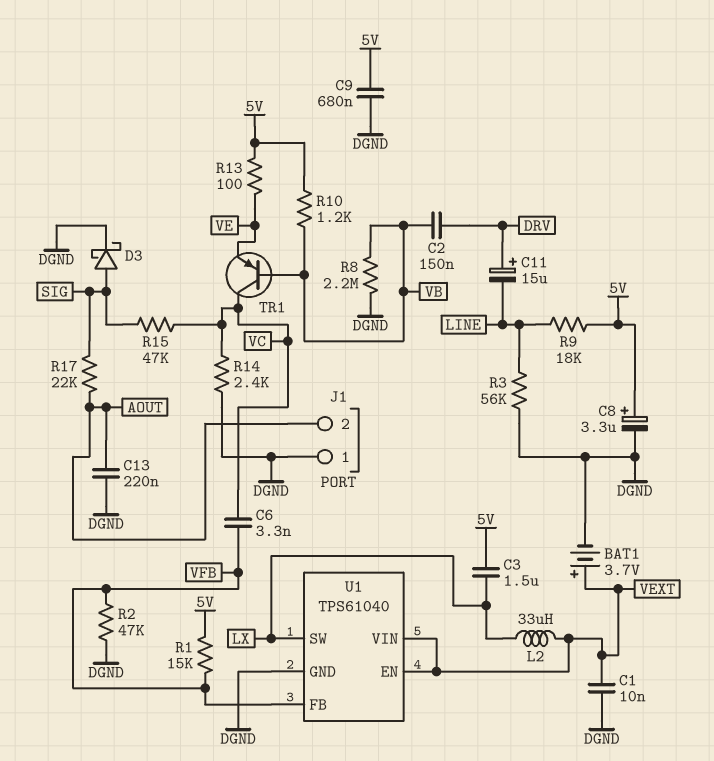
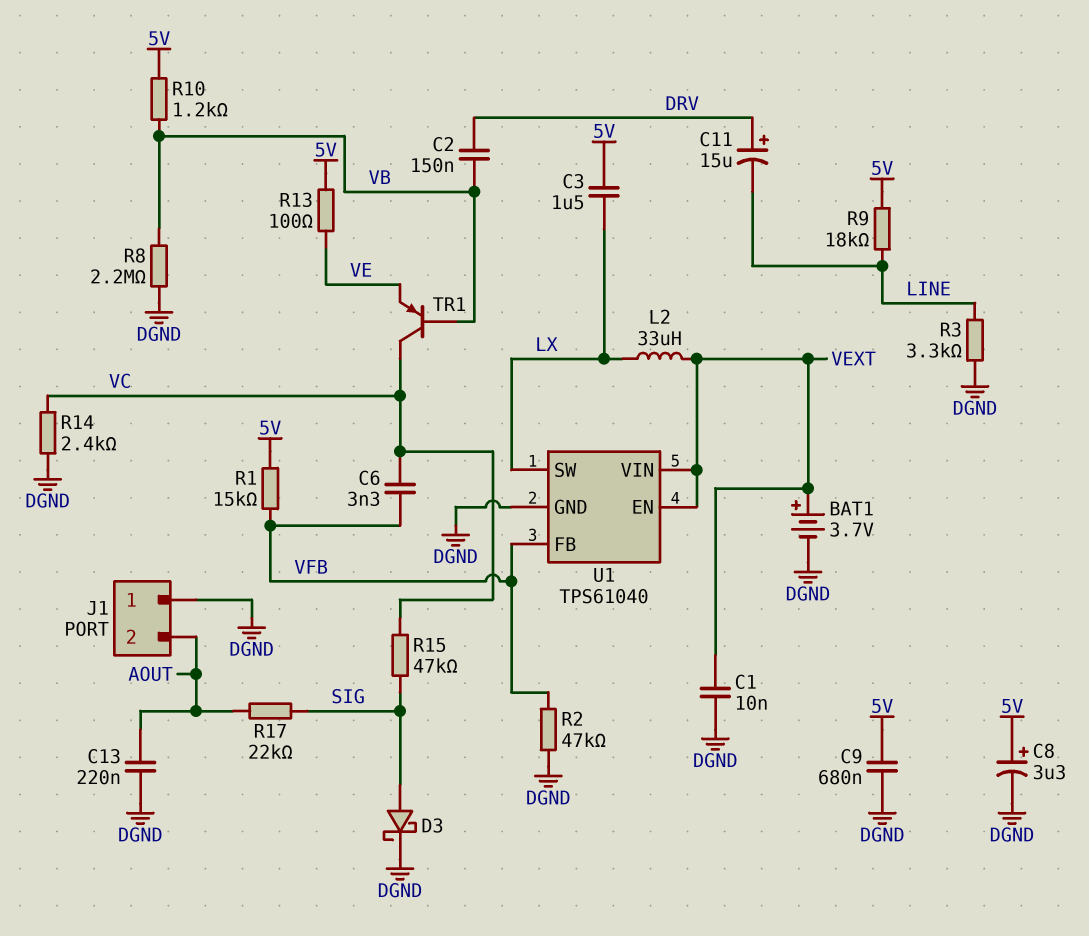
R3: 56k (DGND, LINE) -> 3.3k (DGND, LINE)

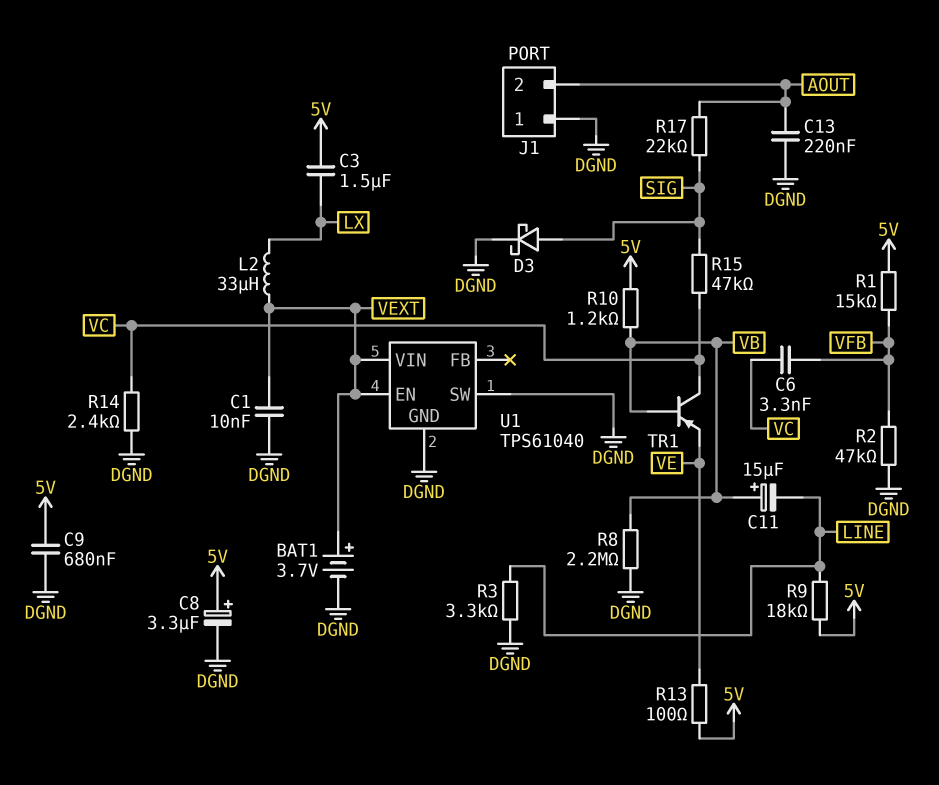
C2: 150nF (DRV, VB) -> none
C11: 15uF (plus DRV, minus LINE) -> 15uF (plus VB, minus LINE)
U1 pin FB: VFB -> none
U1 pin SW: LX -> DGND

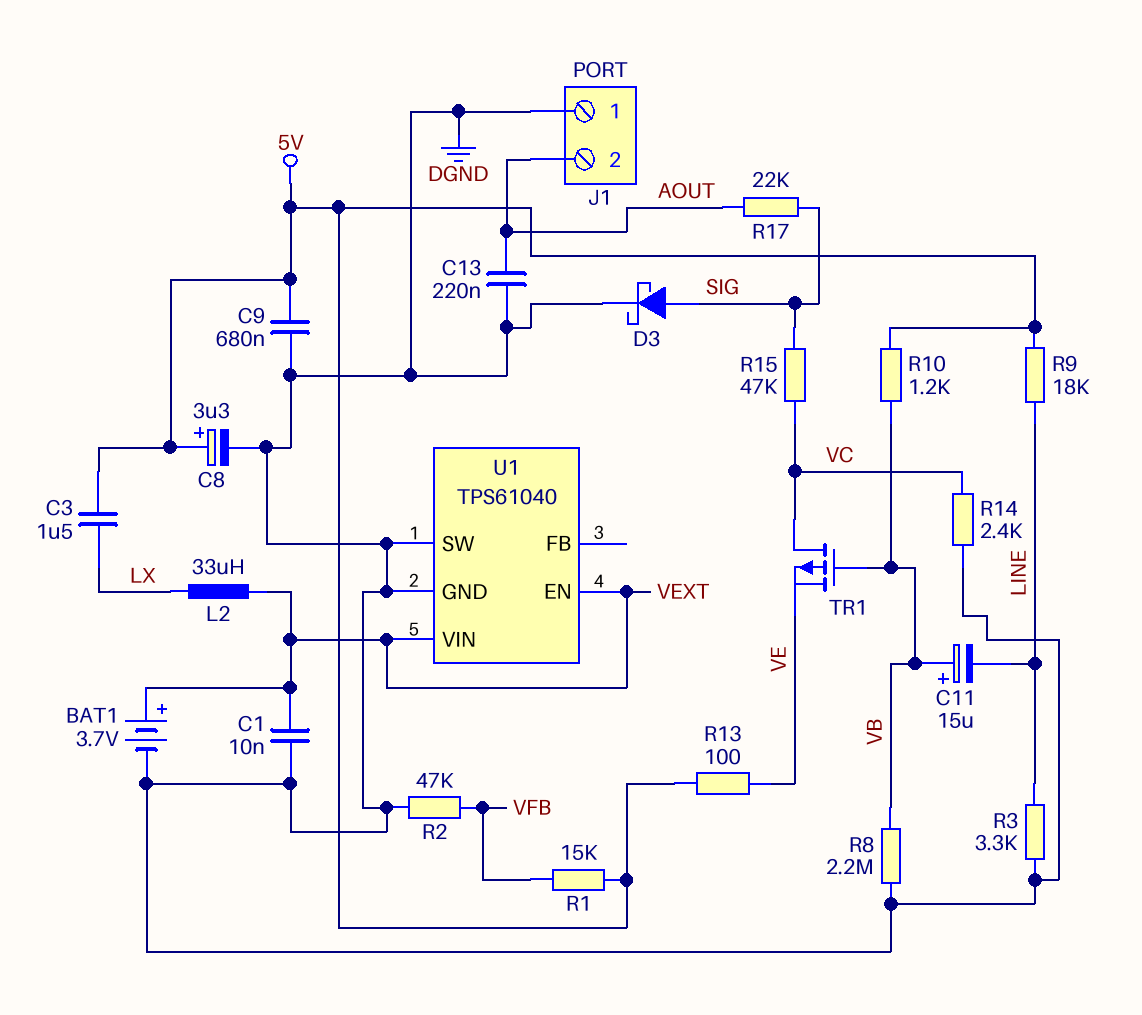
C6: 3.3nF (VC, VFB) -> none
TR1: PNP (B VB, C VC, E VE) -> PMOS (G VB, D VC, S VE)

